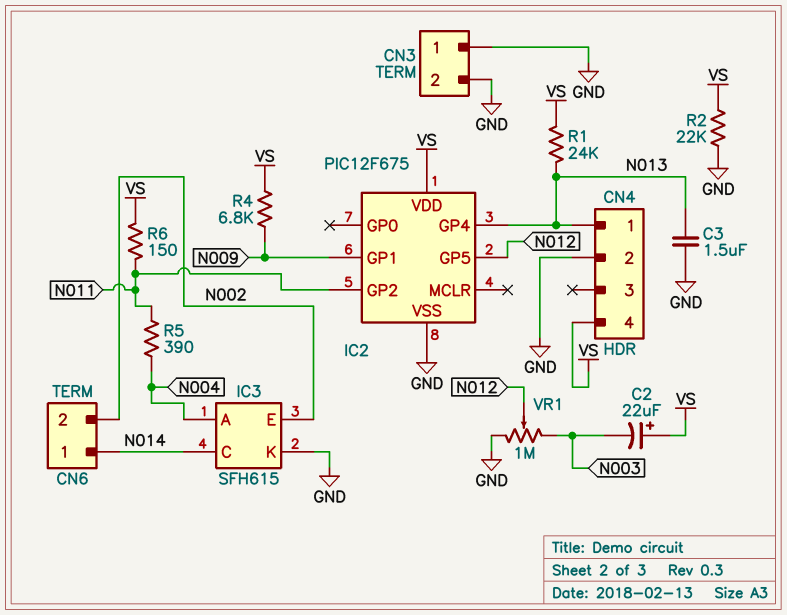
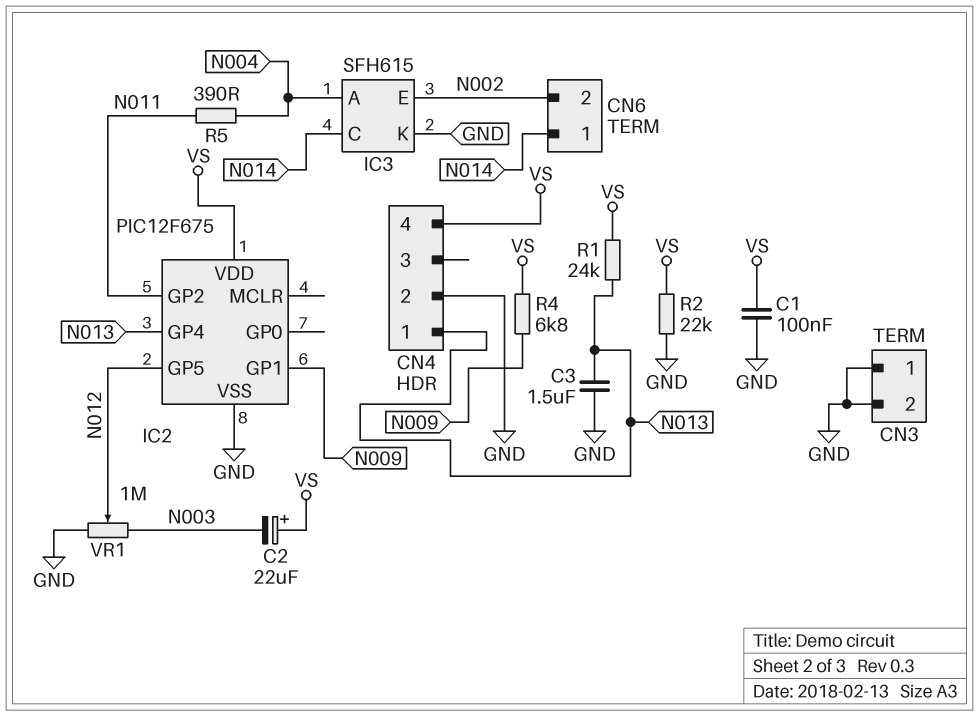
C1: none -> 100nF (GND, VS)
R6: 150 (N011, VS) -> none

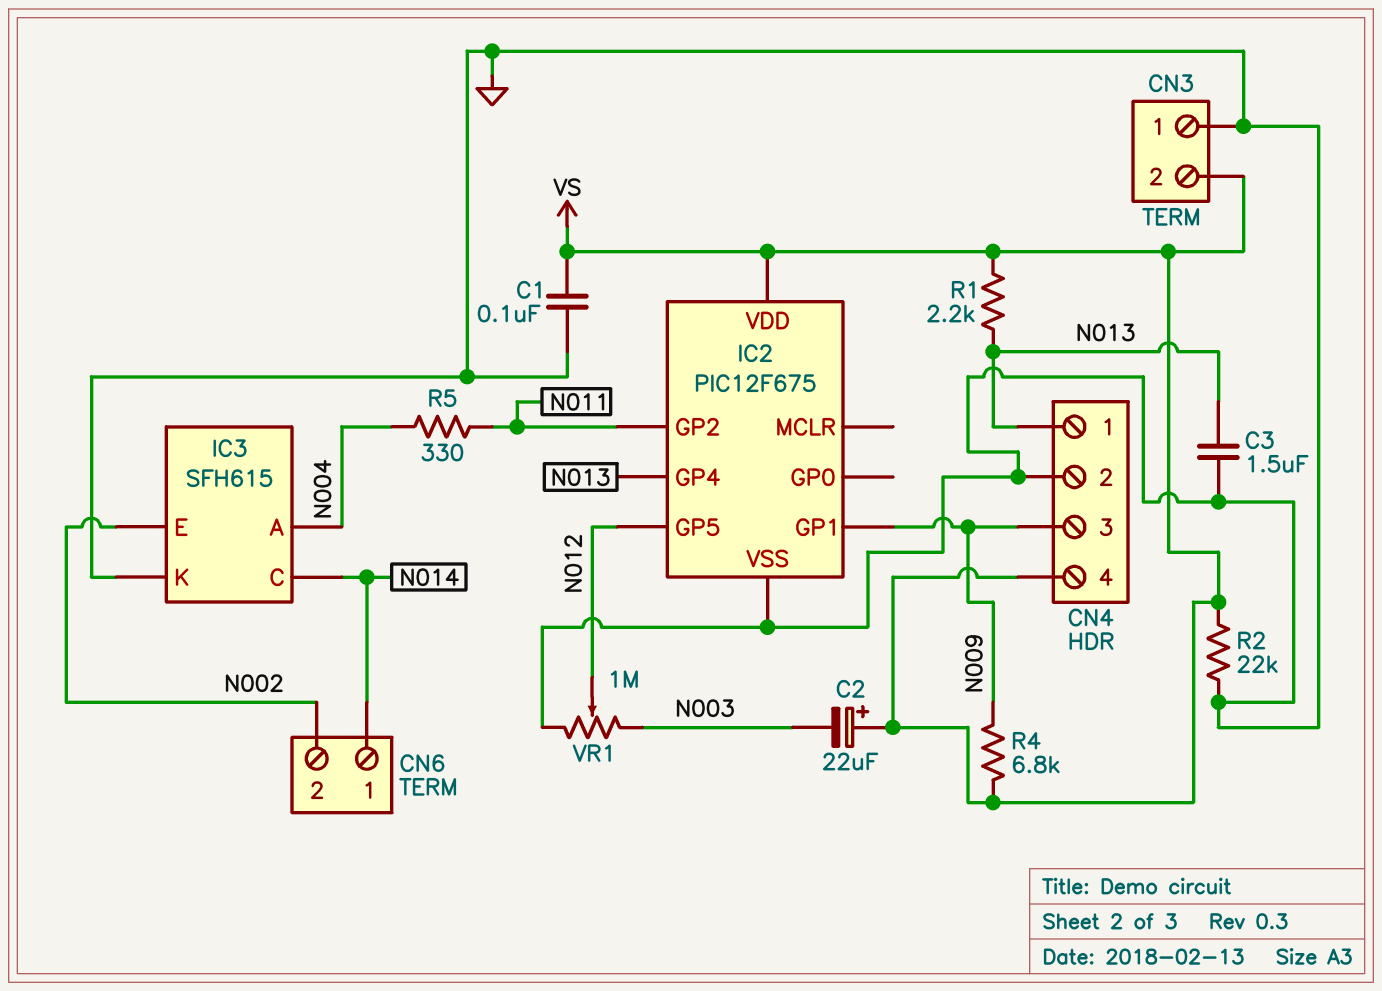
CN3 pin 2: GND -> VS
CN4 pin 3: none -> N009
R1: 24k (N013, VS) -> 2.2k (N013, VS)
R5: 390 (N004, N011) -> 330 (N004, N011)

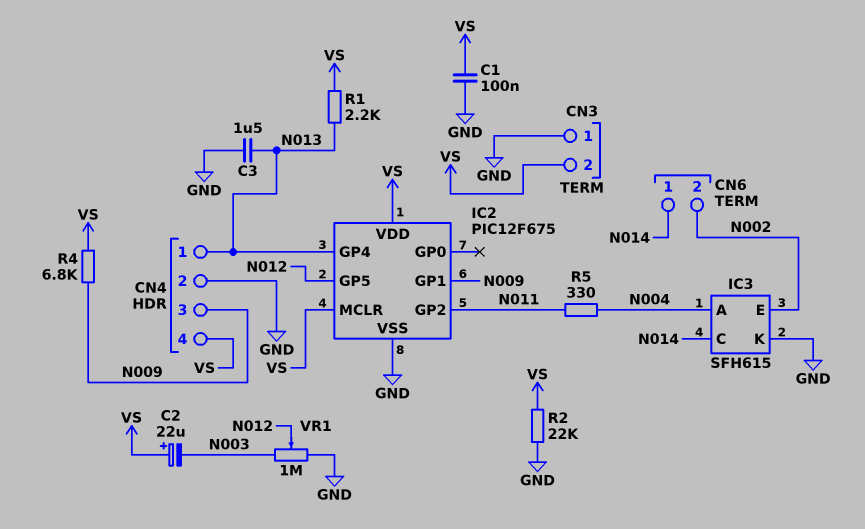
IC2 pin MCLR: none -> VS

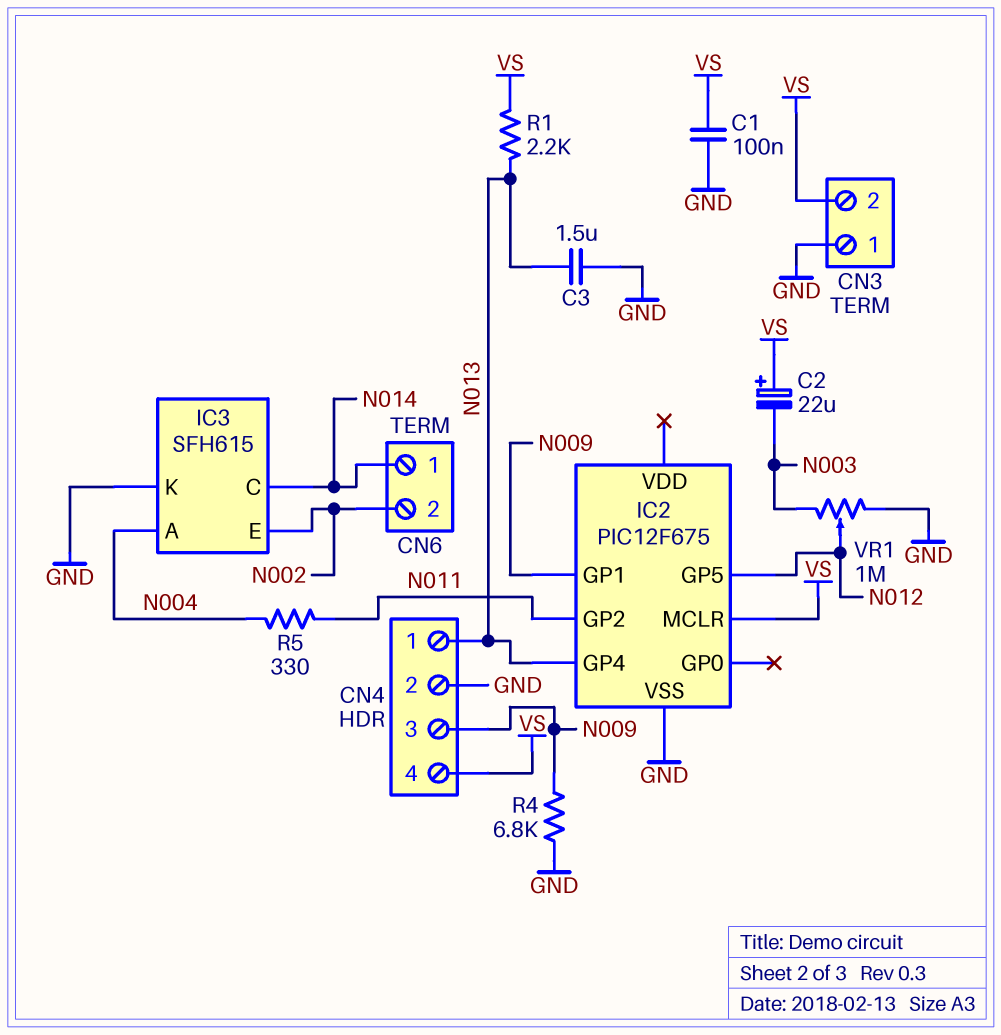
IC2 pin VDD: VS -> none
R2: 22k (GND, VS) -> none
R4: 6.8k (N009, VS) -> 6.8k (GND, N009)

